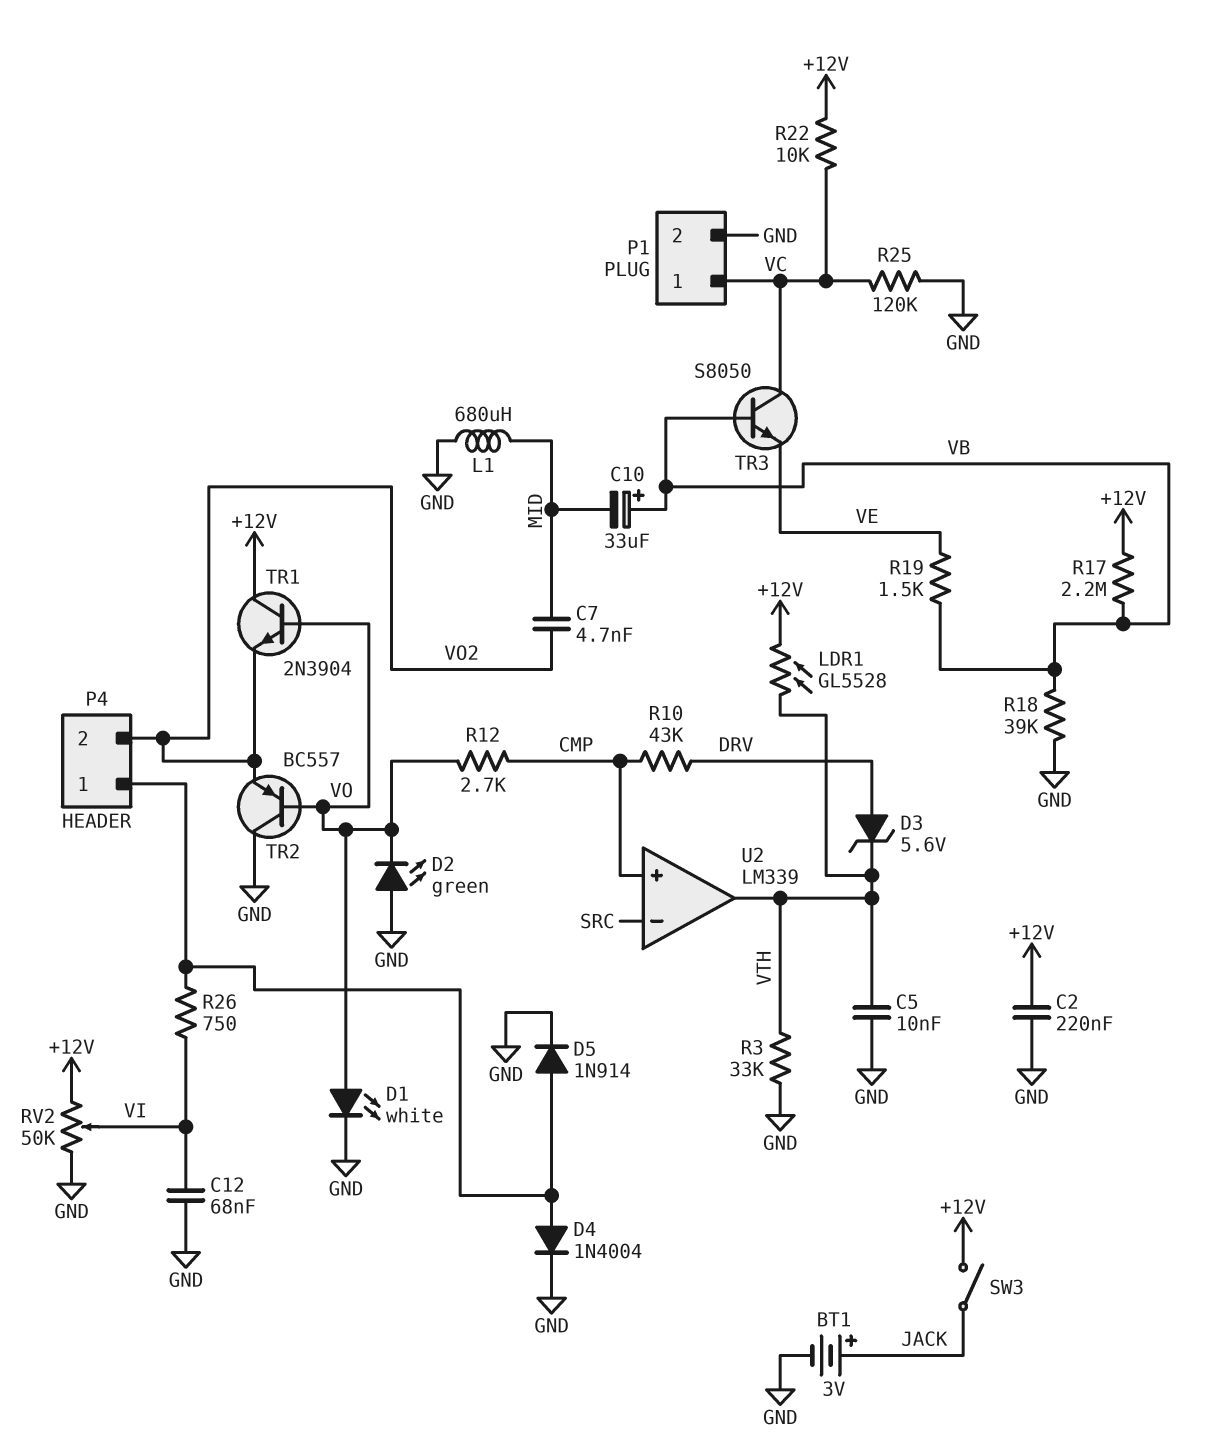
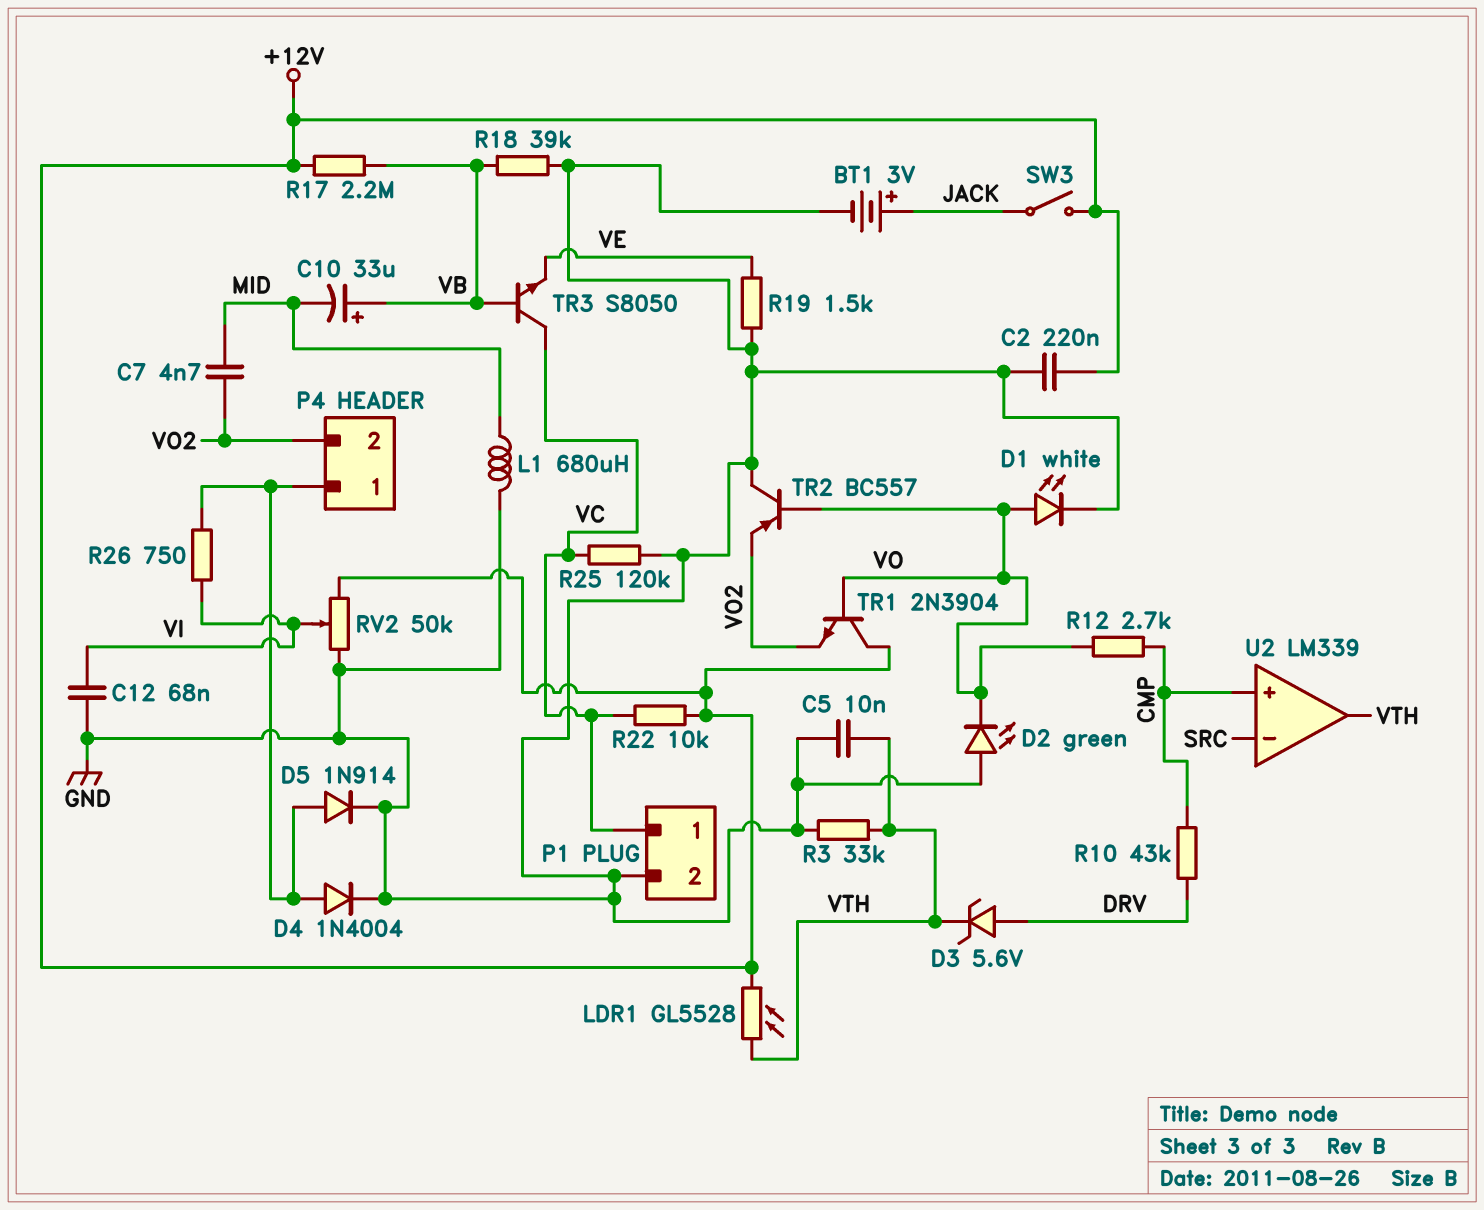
R19: 1.5k (VB, VE) -> 1.5k (GND, VE)

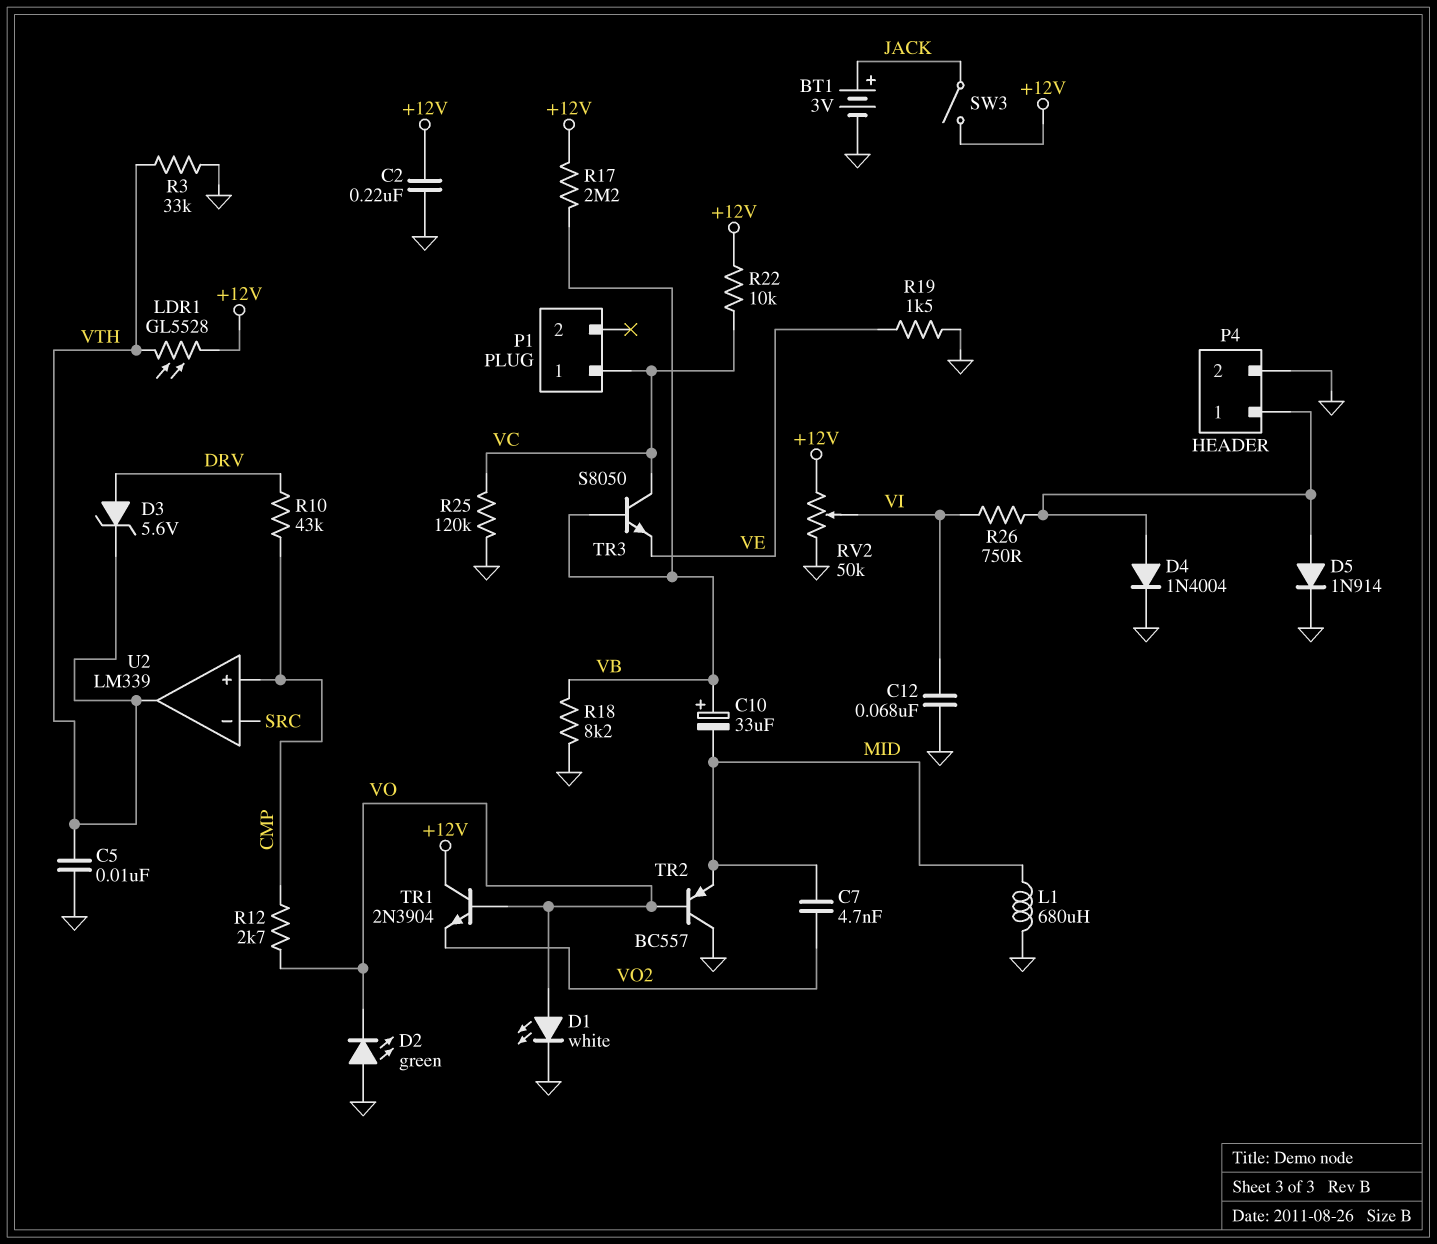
P1 pin 2: GND -> none
P4 pin 2: VO2 -> GND
R18: 39k (GND, VB) -> 8.2k (GND, VB)
TR2: PNP BC557 (B VO, C GND, E VO2) -> PNP BC557 (B VO, C GND, E MID)

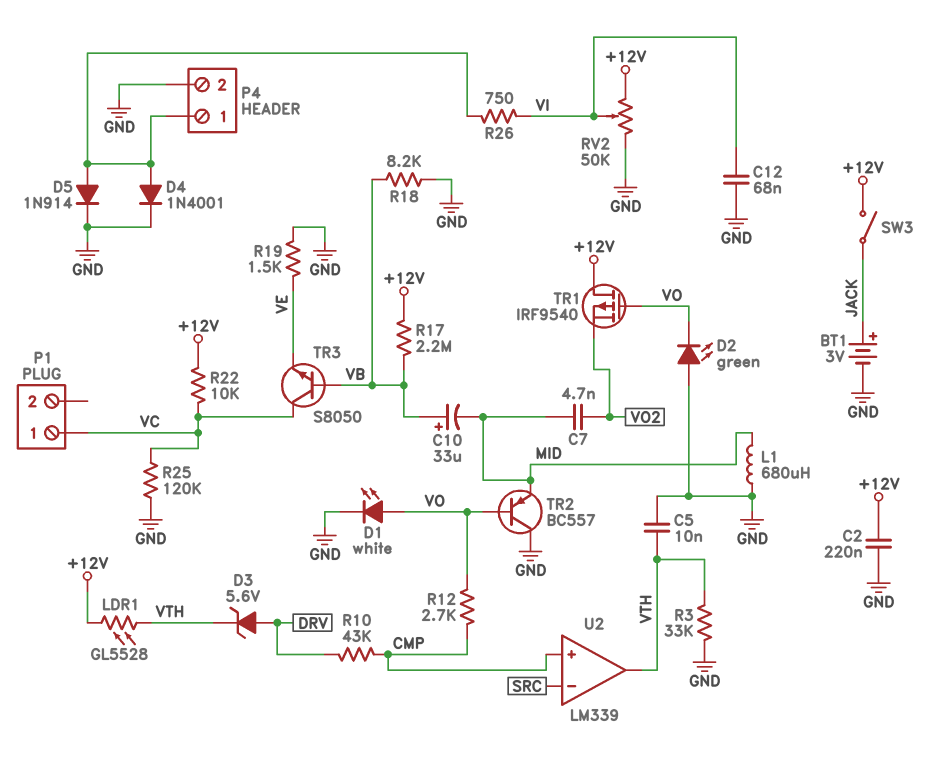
D4: diode 1N4004 (A P4/1, K GND) -> diode 1N4001 (A P4/1, K GND)
TR1: NPN 2N3904 (B VO, C +12V, E VO2) -> PMOS IRF9540 (G VO, D +12V, S VO2)

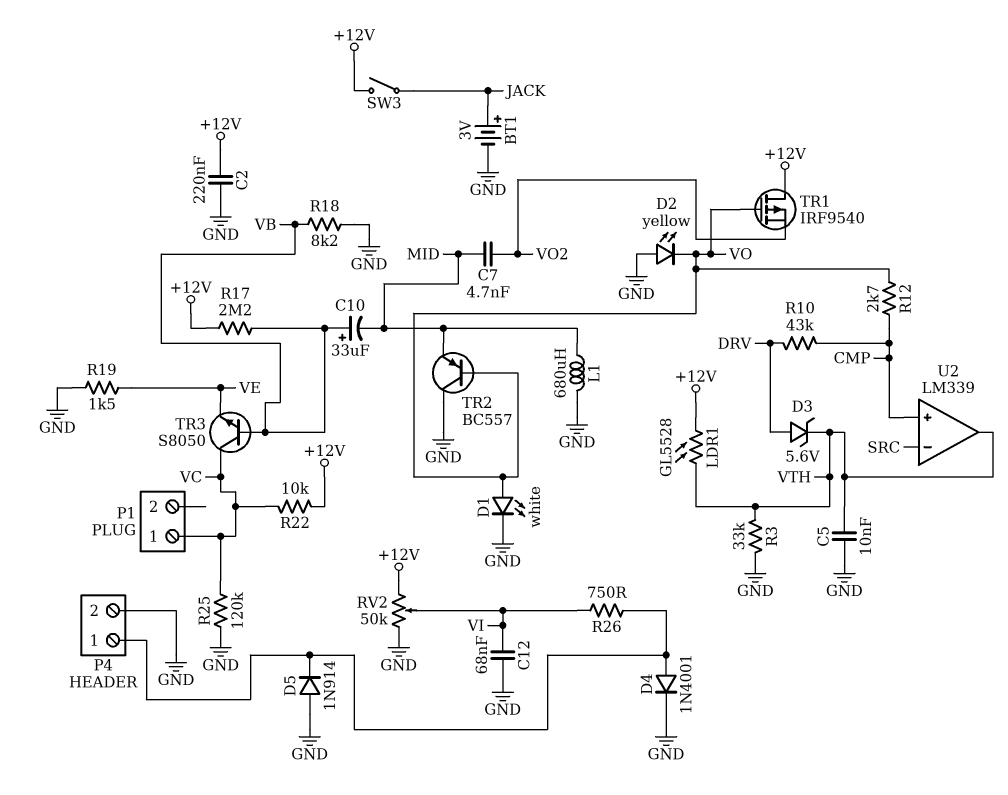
D2: LED green (A GND, K VO) -> LED yellow (A GND, K VO)
D5: diode 1N914 (A P4/1, K GND) -> diode 1N914 (A GND, K P4/1)

